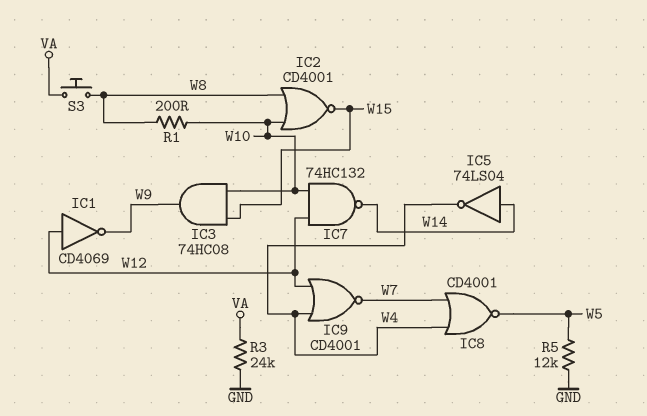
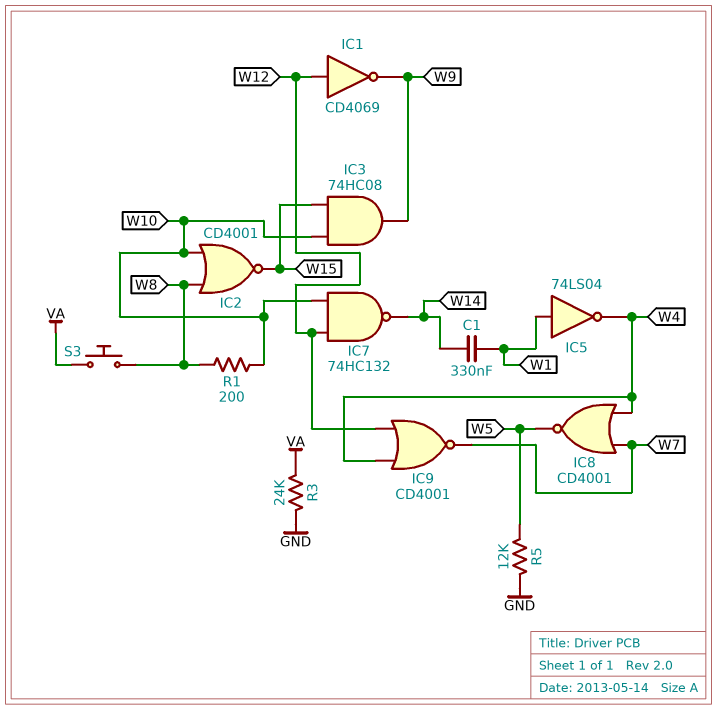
C1: none -> 330nF (W1, W14)
IC5: NOT 74LS04 (in W14, out W4) -> NOT 74LS04 (in W1, out W4)

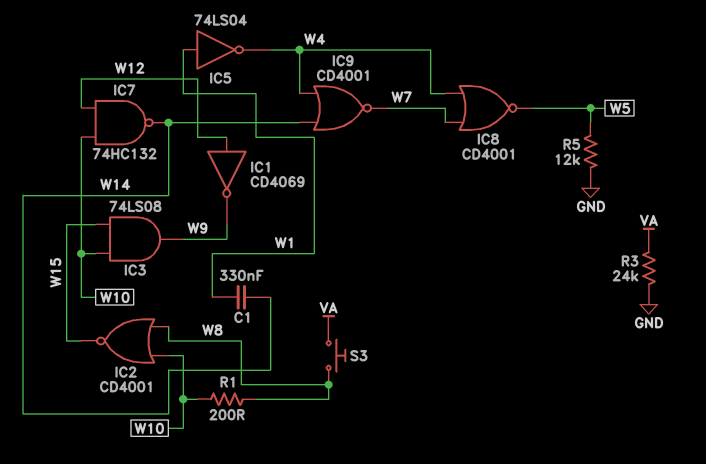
IC3: AND 74HC08 (in W10, in W15, out W9) -> AND 74LS08 (in W10, in W15, out W9)
IC9: NOR CD4001 (in W4, in W12, out W7) -> NOR CD4001 (in W4, in W14, out W7)

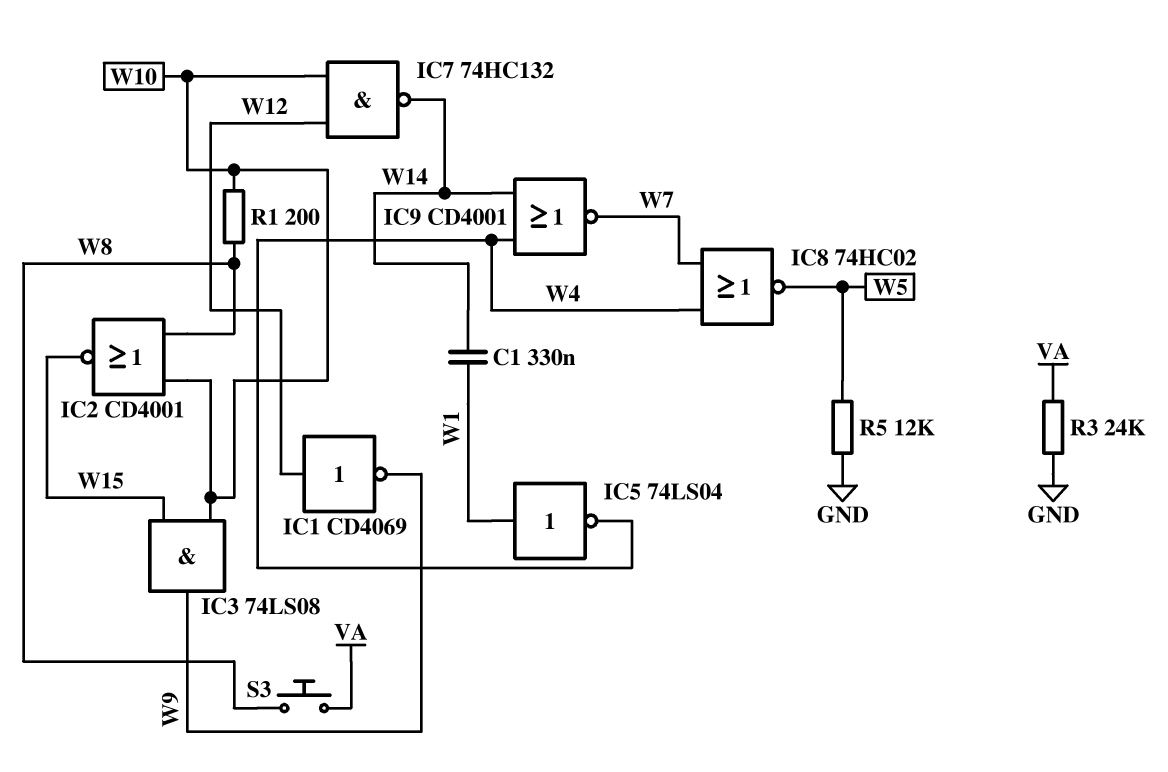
IC8: NOR CD4001 (in W4, in W7, out W5) -> NOR 74HC02 (in W4, in W7, out W5)

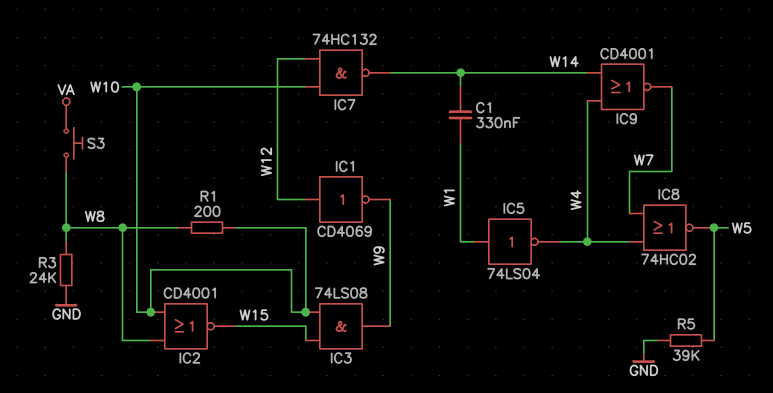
R3: 24k (GND, VA) -> 24k (GND, W8)
R5: 12k (GND, W5) -> 39k (GND, W5)

